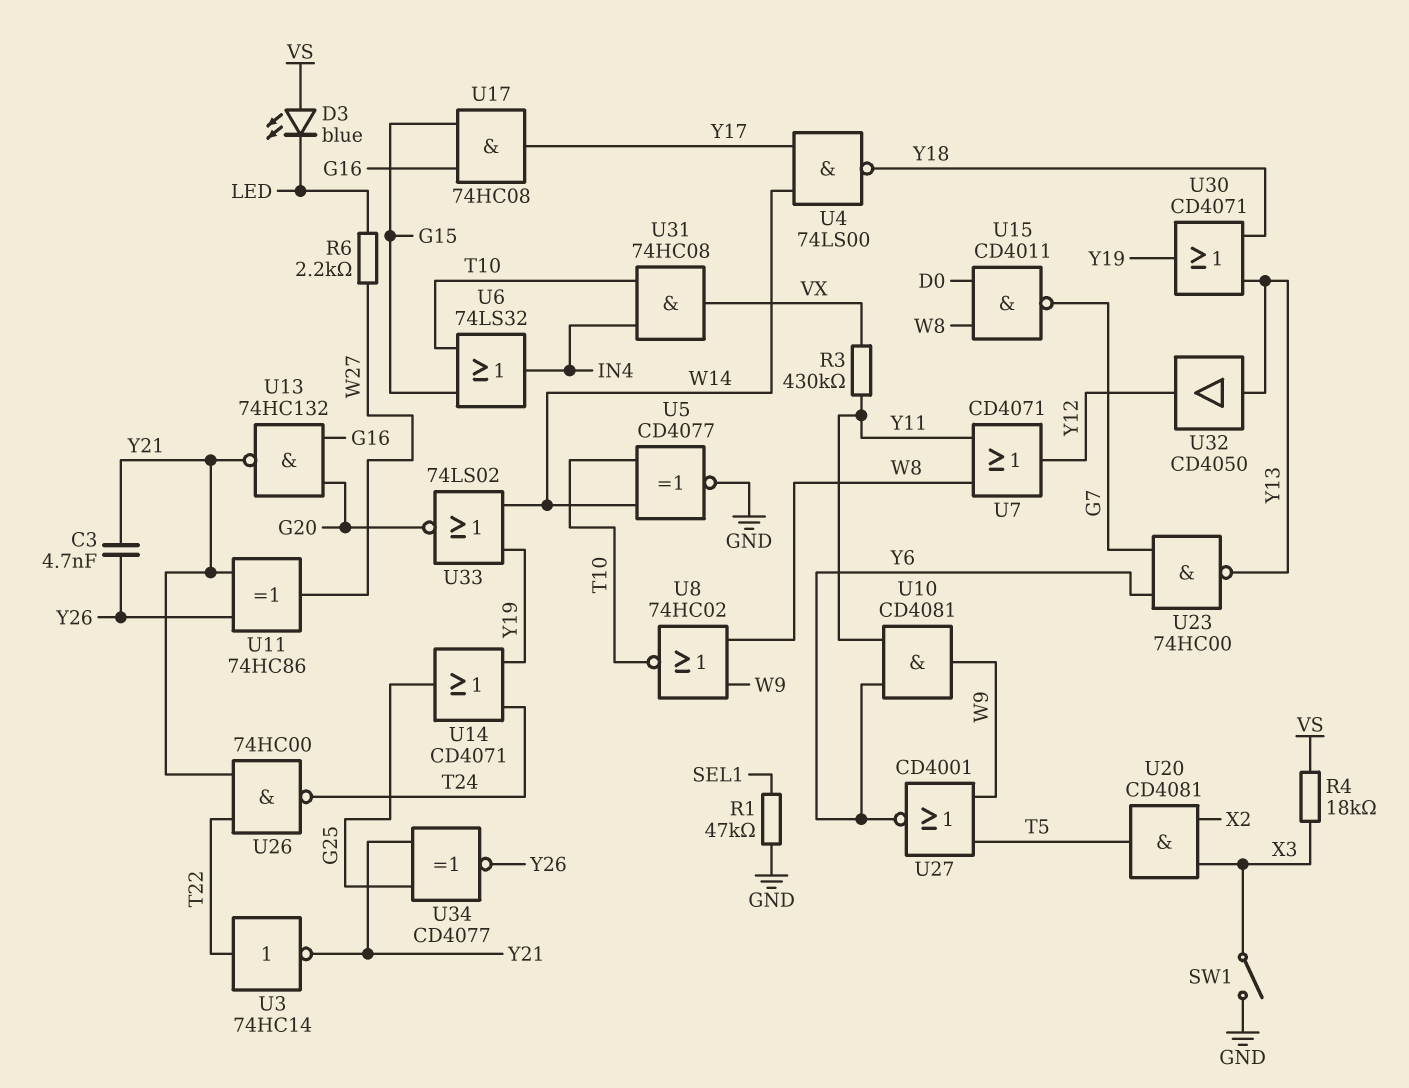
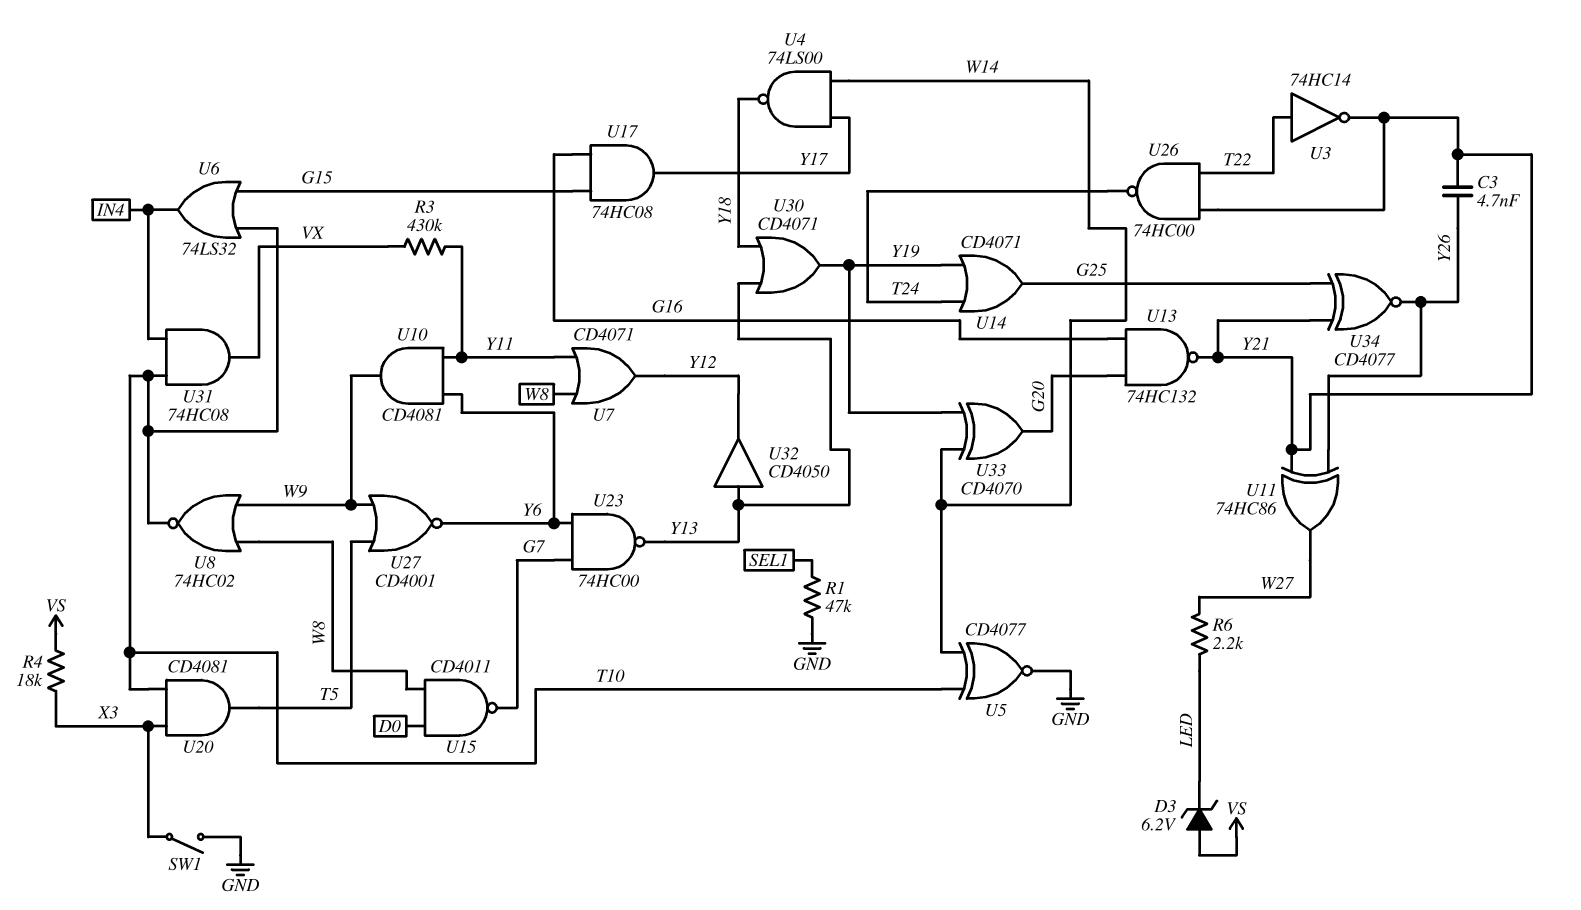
D3: LED blue (A VS, K LED) -> zener 6.2V (A VS, K LED)
U20: AND CD4081 (in X2, in X3, out T5) -> AND CD4081 (in T10, in X3, out T5)
U33: NOR 74LS02 (in W14, in Y19, out G20) -> XOR CD4070 (in W14, in Y19, out G20)

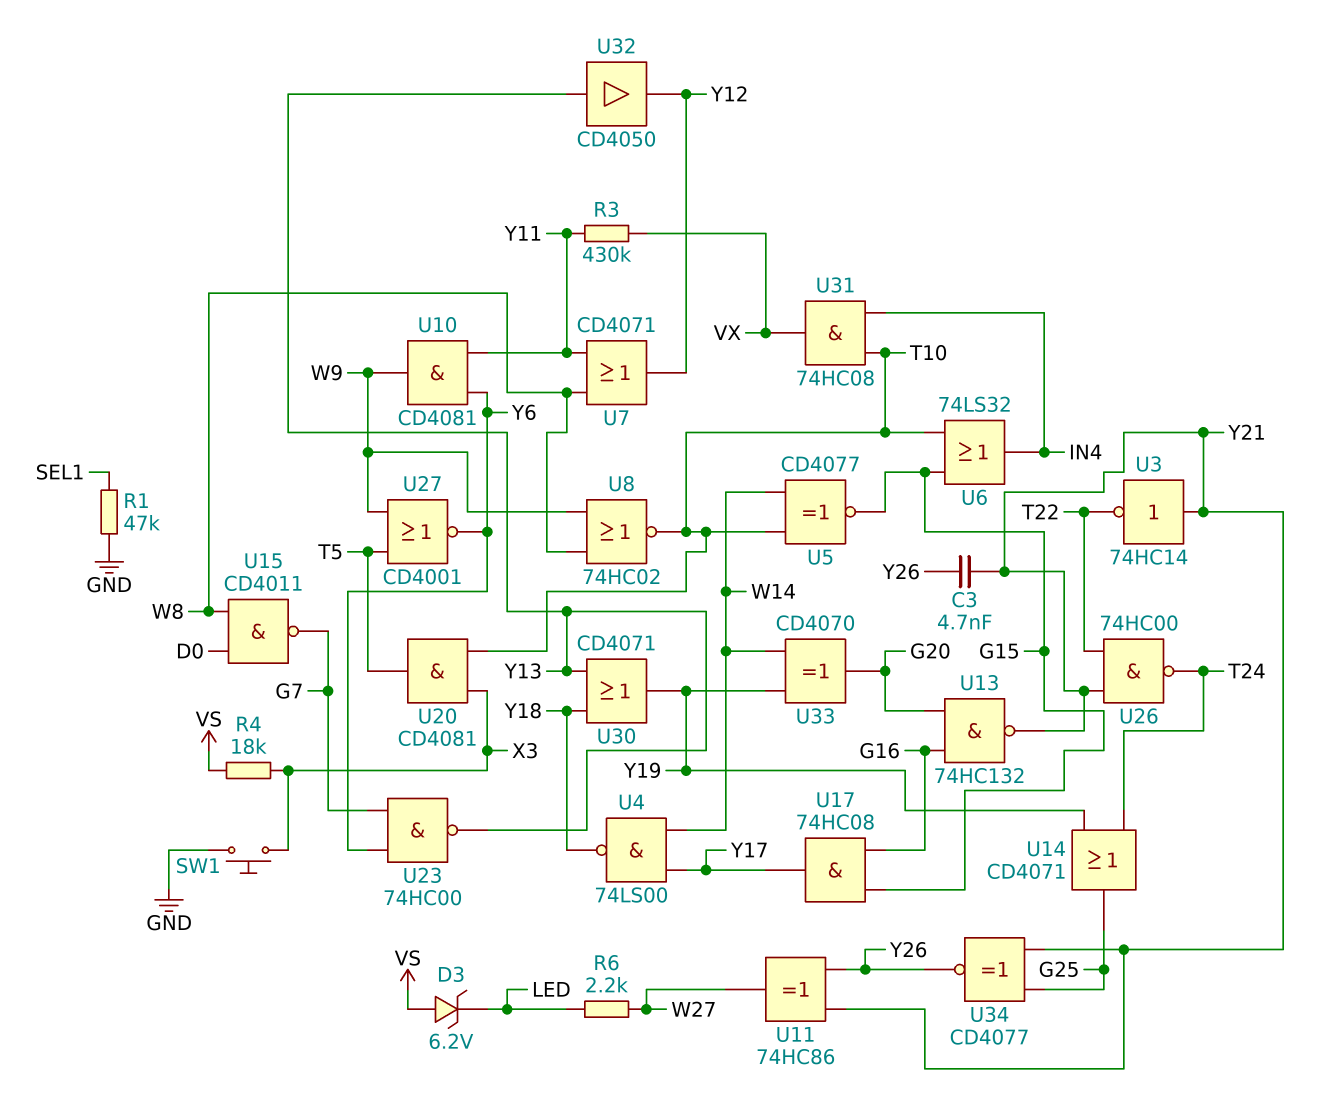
SW1: switch (GND, X3) -> button (GND, X3)
U3: NOT 74HC14 (in T22, out Y21) -> NOT 74HC14 (in Y21, out T22)
U5: XNOR CD4077 (in T10, in W14, out GND) -> XNOR CD4077 (in T10, in W14, out G15)

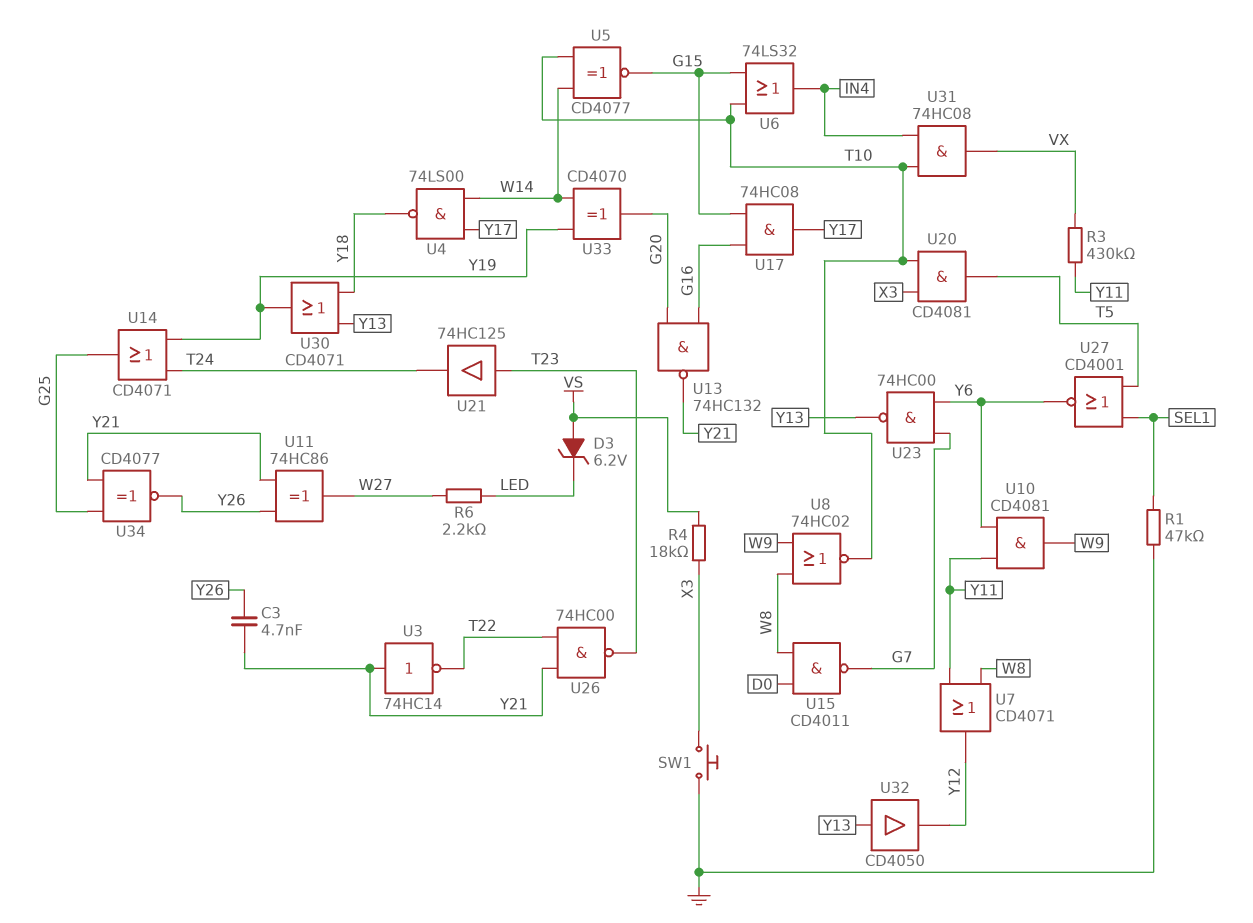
U21: none -> buffer 74HC125 (in T23, out T24)
U26: NAND 74HC00 (in T22, in Y21, out T24) -> NAND 74HC00 (in T22, in Y21, out T23)
U27: NOR CD4001 (in T5, in W9, out Y6) -> NOR CD4001 (in SEL1, in T5, out Y6)

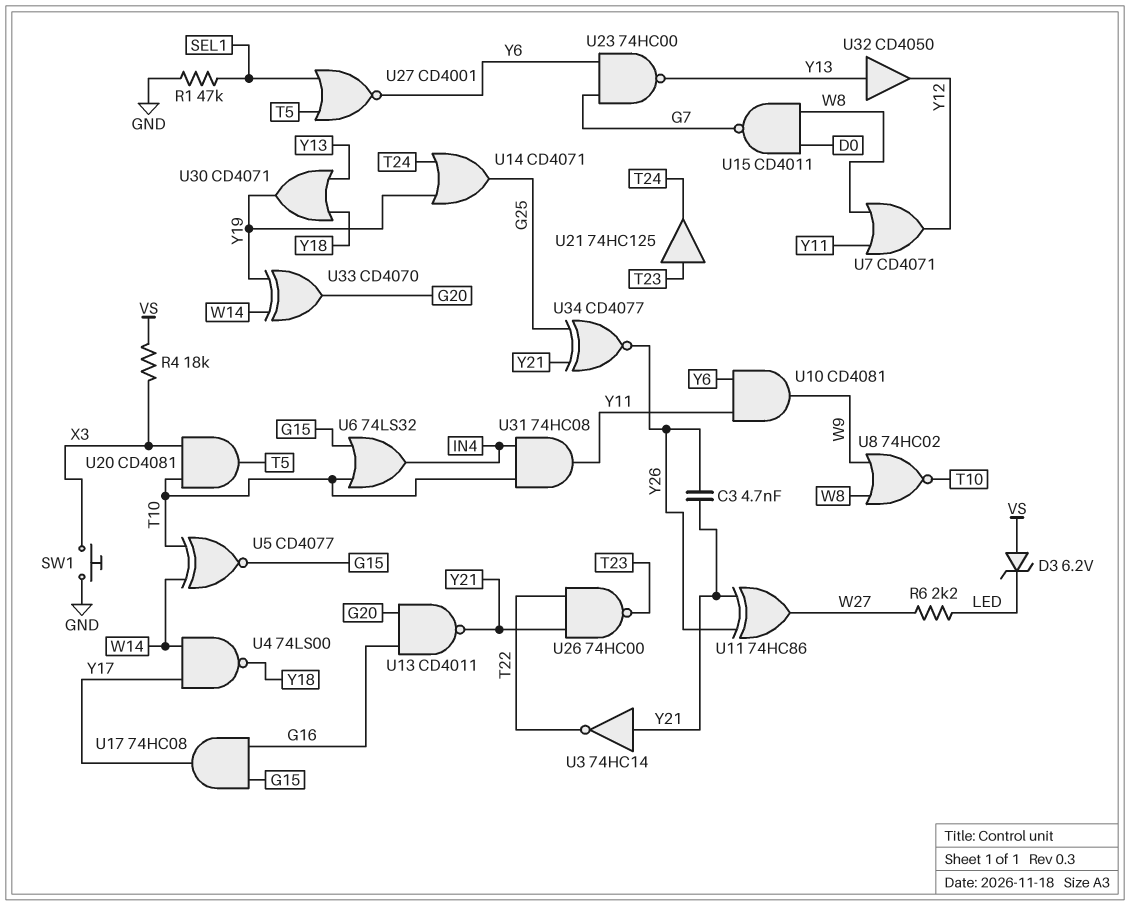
R3: 430k (VX, Y11) -> none
U13: NAND 74HC132 (in G16, in G20, out Y21) -> NAND CD4011 (in G16, in G20, out Y21)
U31: AND 74HC08 (in IN4, in T10, out VX) -> AND 74HC08 (in IN4, in T10, out Y11)

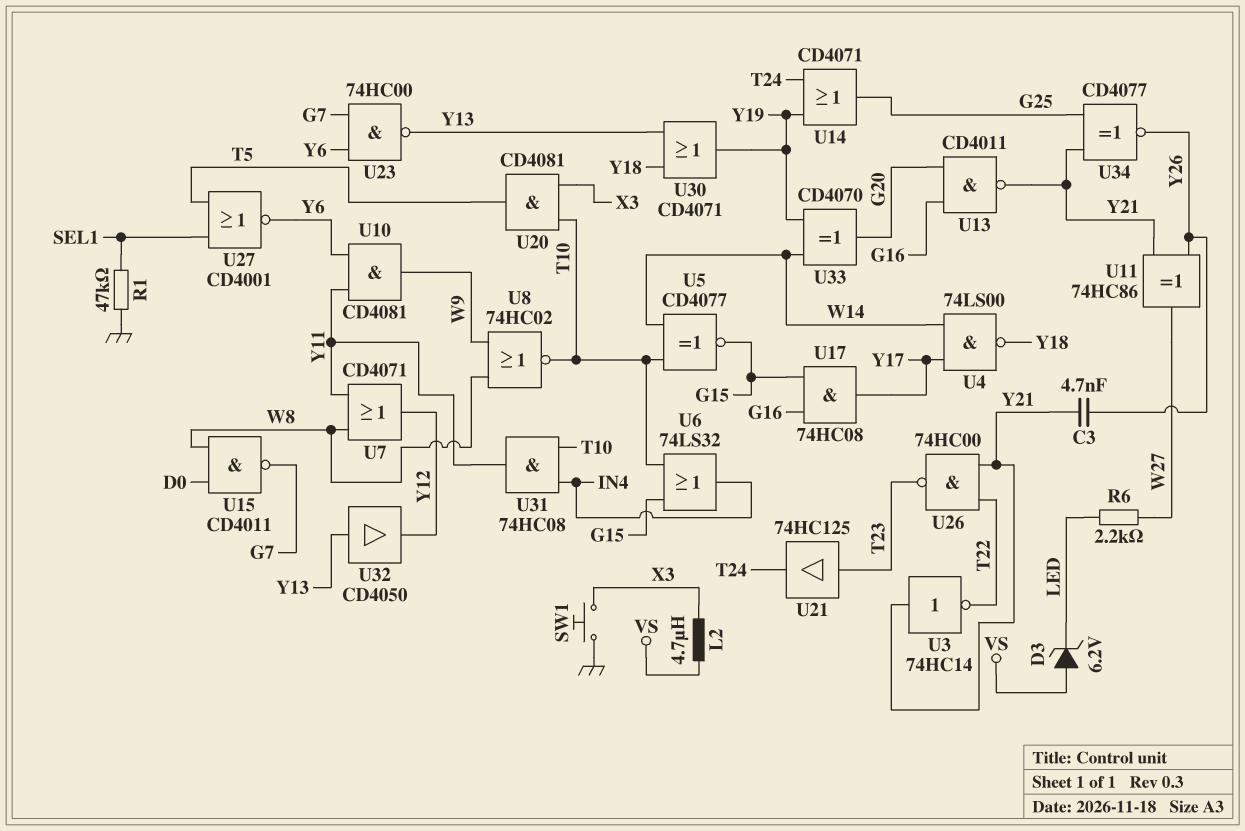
L2: none -> 4.7uH (VS, X3)
R4: 18k (VS, X3) -> none

